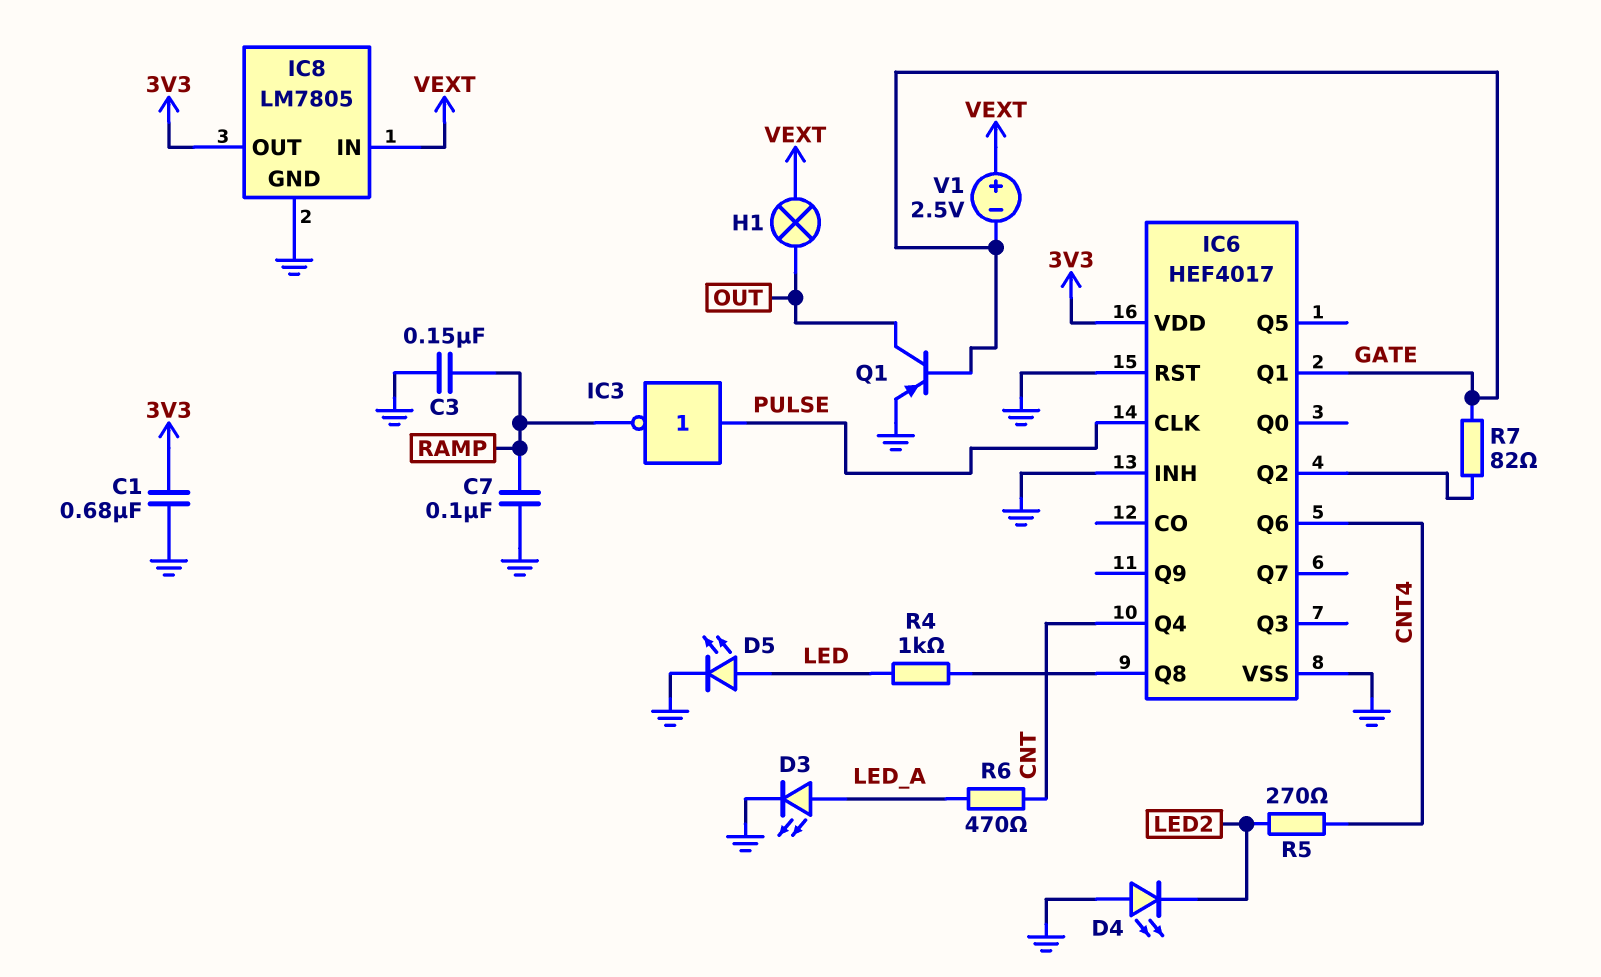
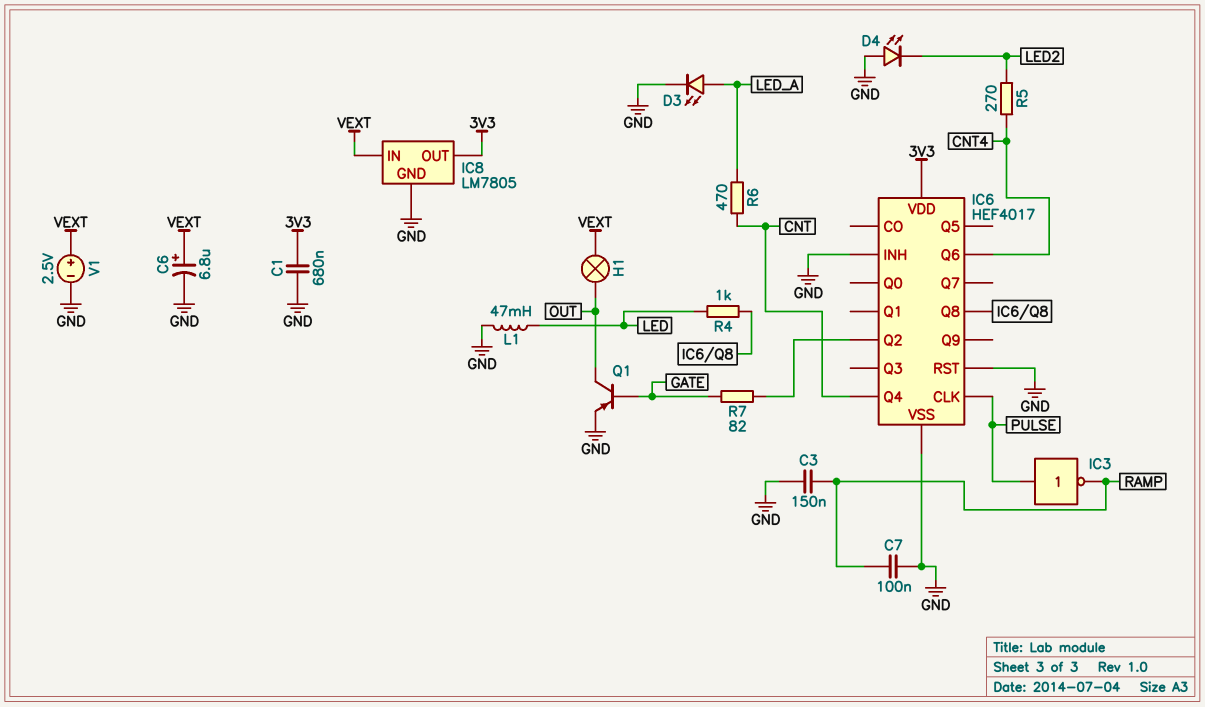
C6: none -> 6.8uF (plus VEXT, minus GND)
D5: LED (A LED, K GND) -> none
IC6 pin Q1: GATE -> none
L1: none -> 47mH (GND, LED)
V1: 2.5V (plus VEXT, minus GATE) -> 2.5V (plus VEXT, minus GND)

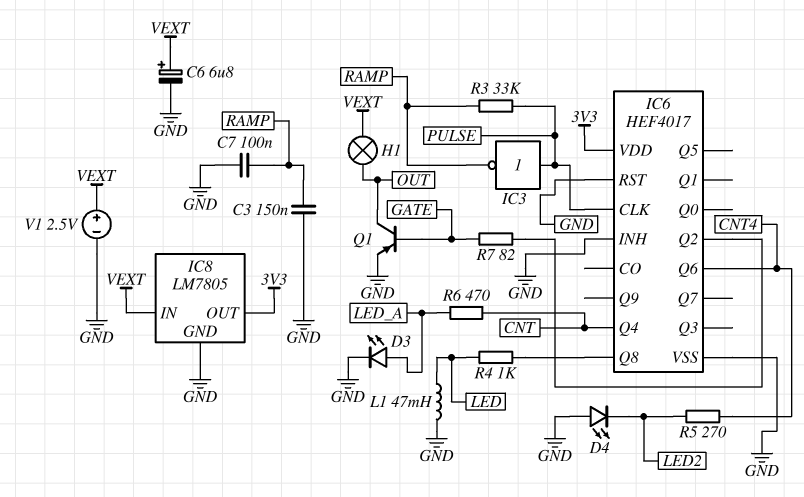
C1: 680nF (3V3, GND) -> none
R3: none -> 33k (PULSE, RAMP)

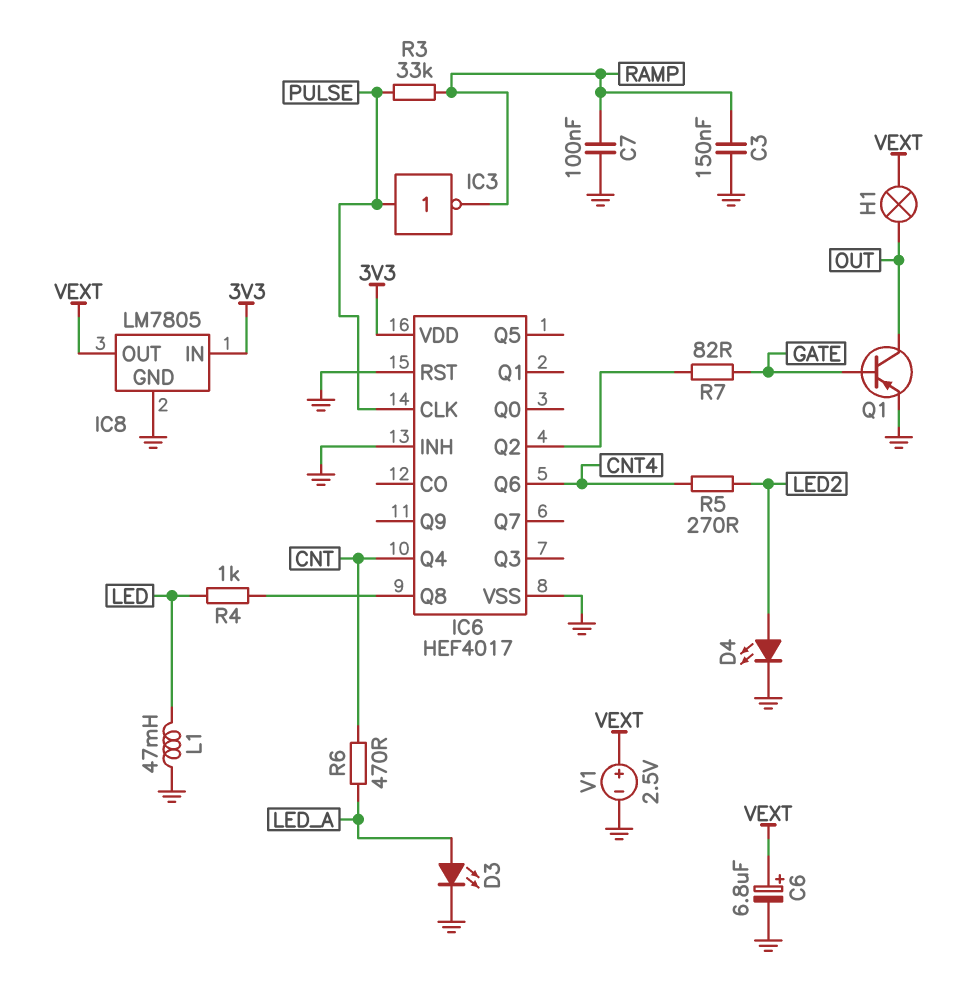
D4: LED (A GND, K LED2) -> LED (A LED2, K GND)
IC8 pin IN: VEXT -> 3V3
IC8 pin OUT: 3V3 -> VEXT

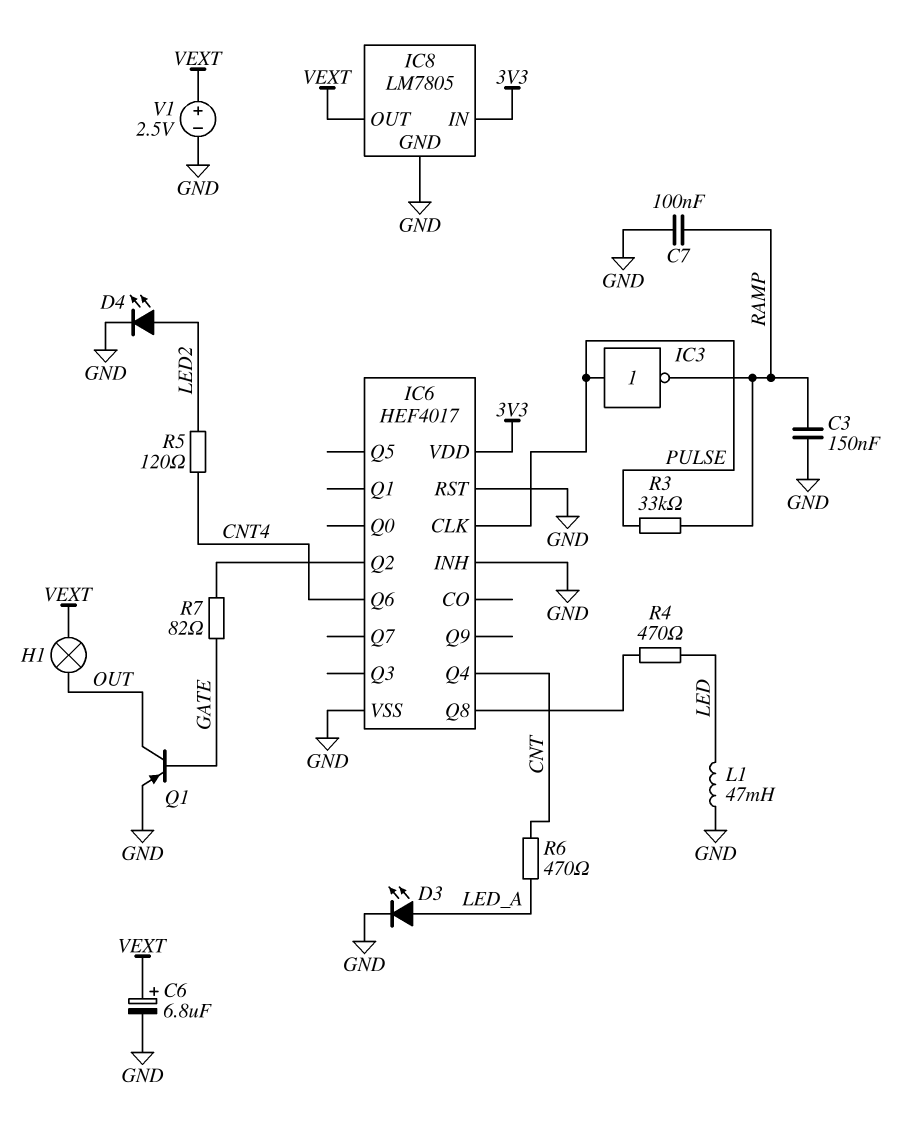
R4: 1k (IC6/Q8, LED) -> 470 (IC6/Q8, LED)
R5: 270 (CNT4, LED2) -> 120 (CNT4, LED2)

